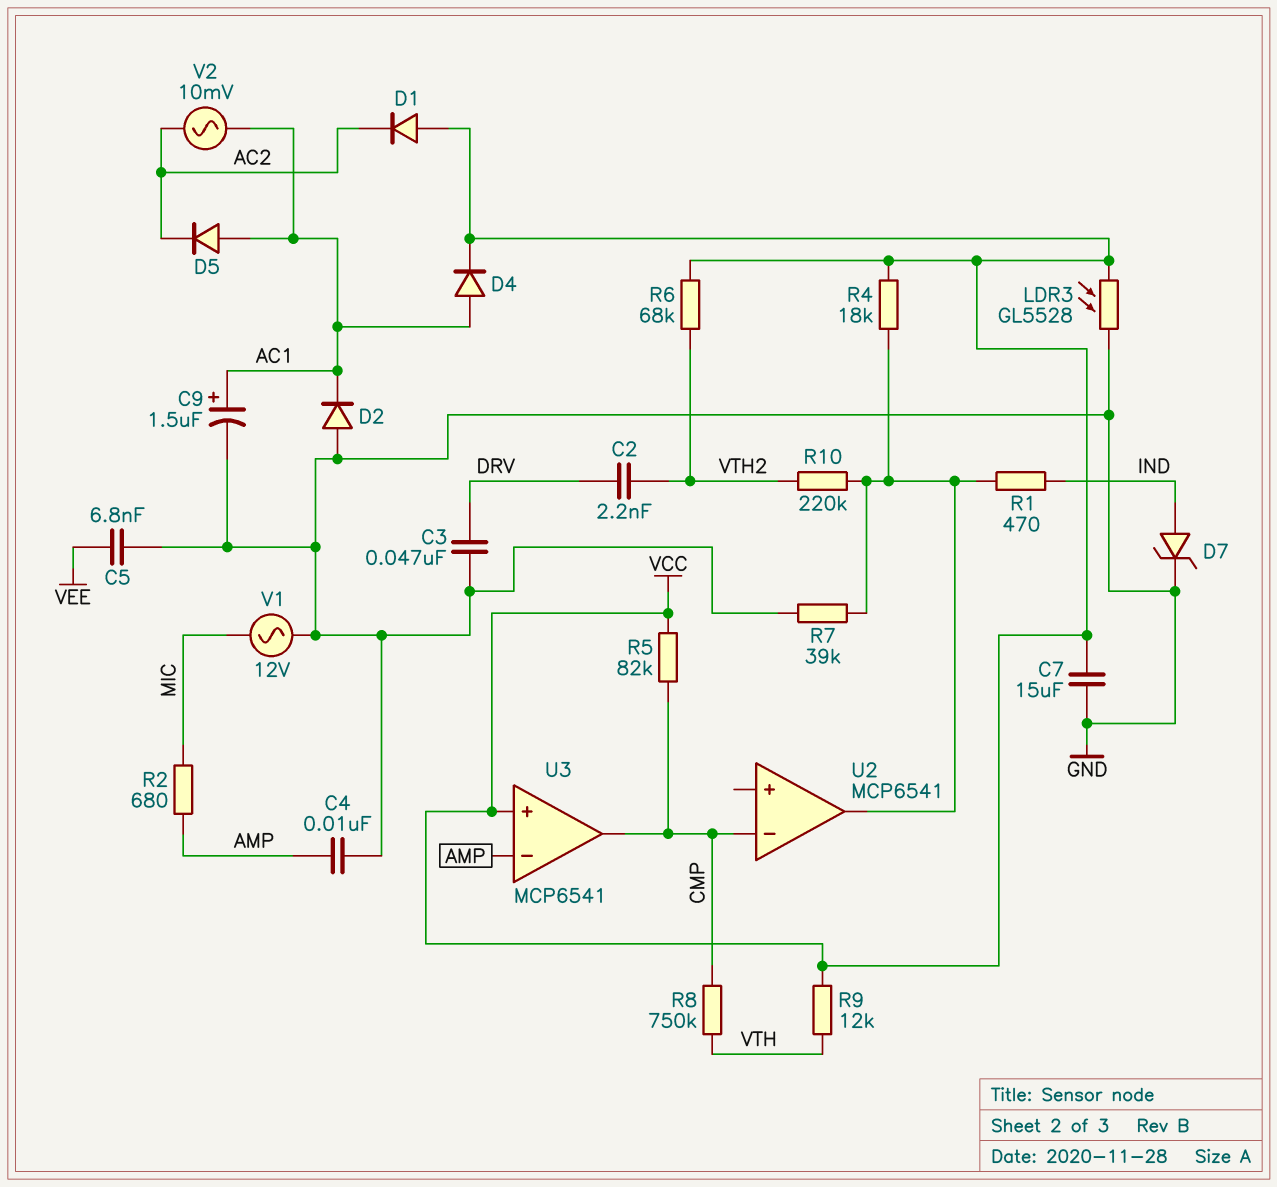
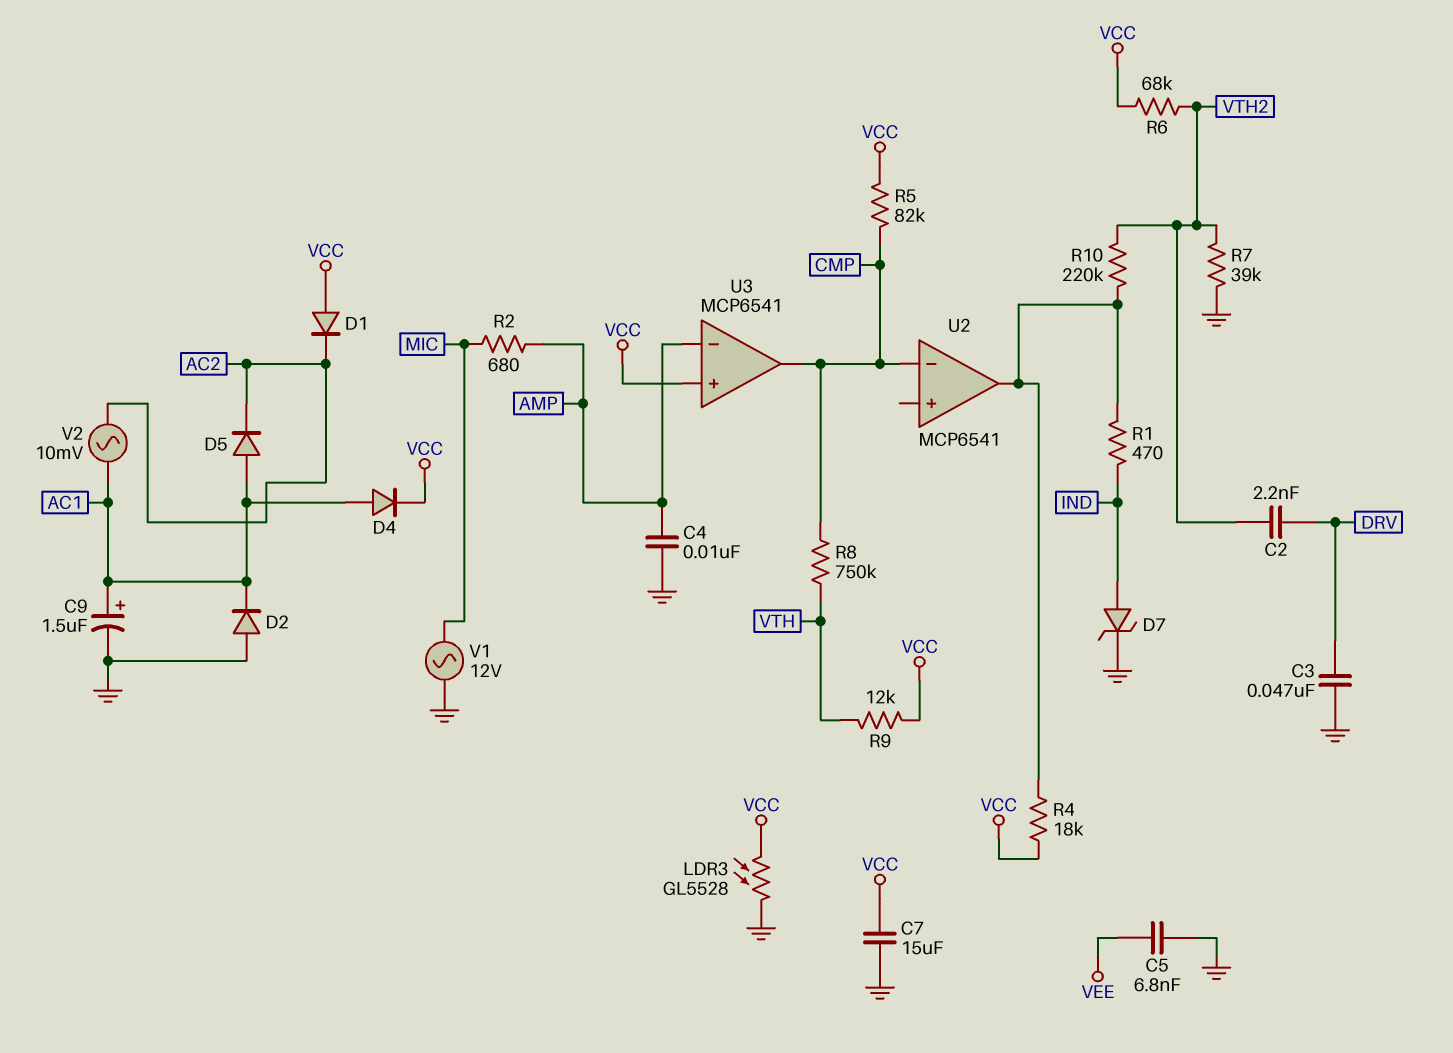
R7: 39k (GND, U2/out) -> 39k (GND, VTH2)

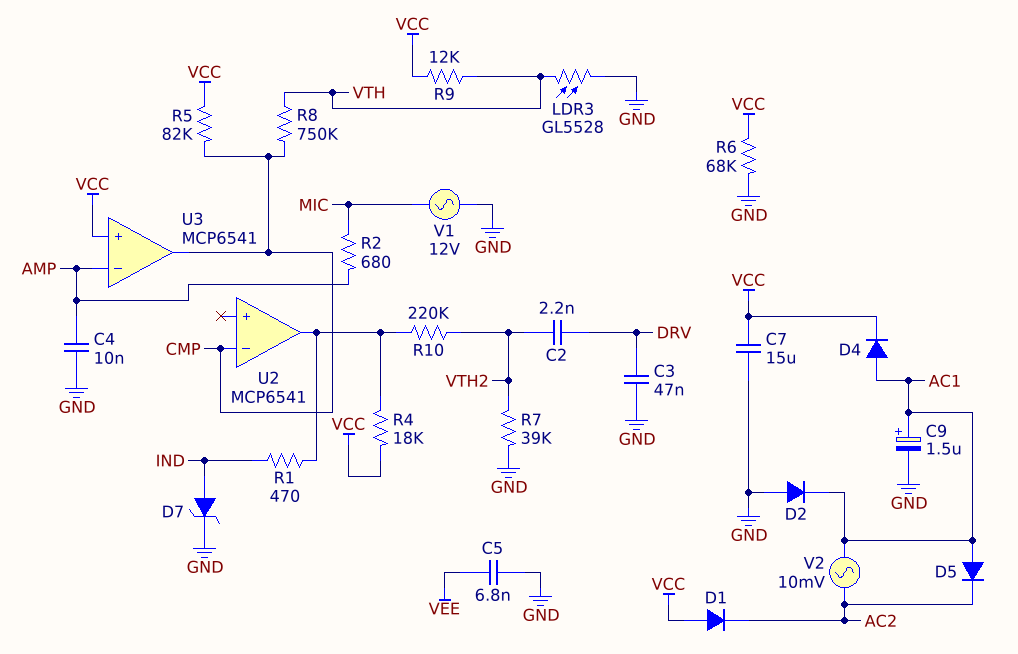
LDR3: GL5528 (GND, VCC) -> GL5528 (GND, VTH)
R6: 68k (VCC, VTH2) -> 68k (GND, VCC)

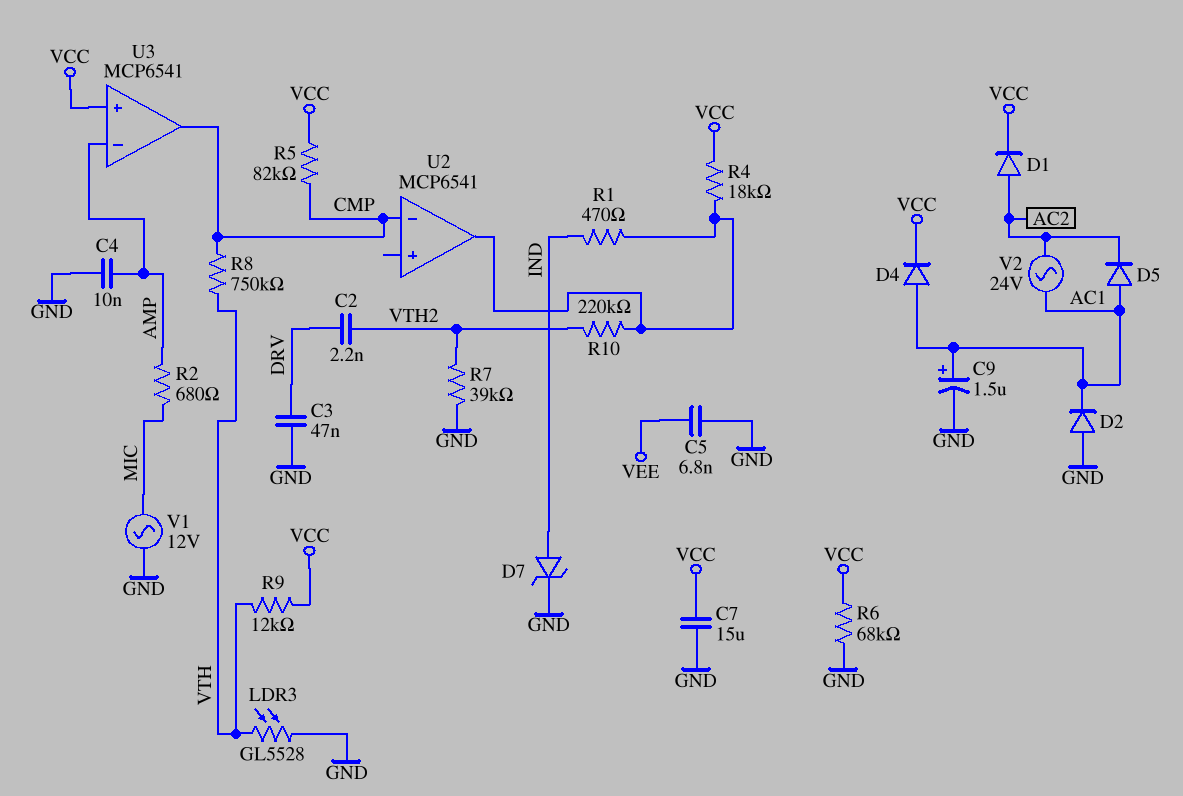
D1: diode (A VCC, K AC2) -> diode (A AC2, K VCC)
V2: AC 10mV (AC1, AC2) -> AC 24V (AC1, AC2)

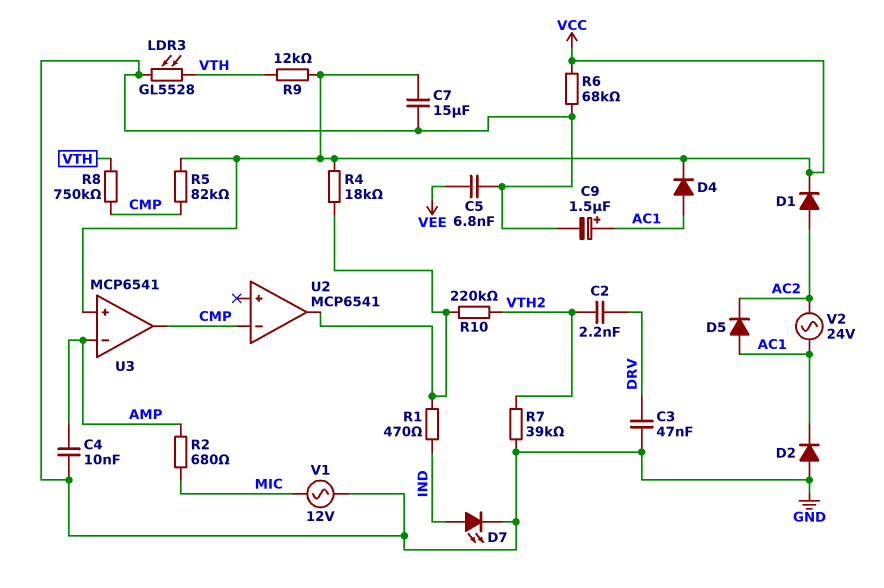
D7: zener (A IND, K GND) -> LED (A IND, K GND)

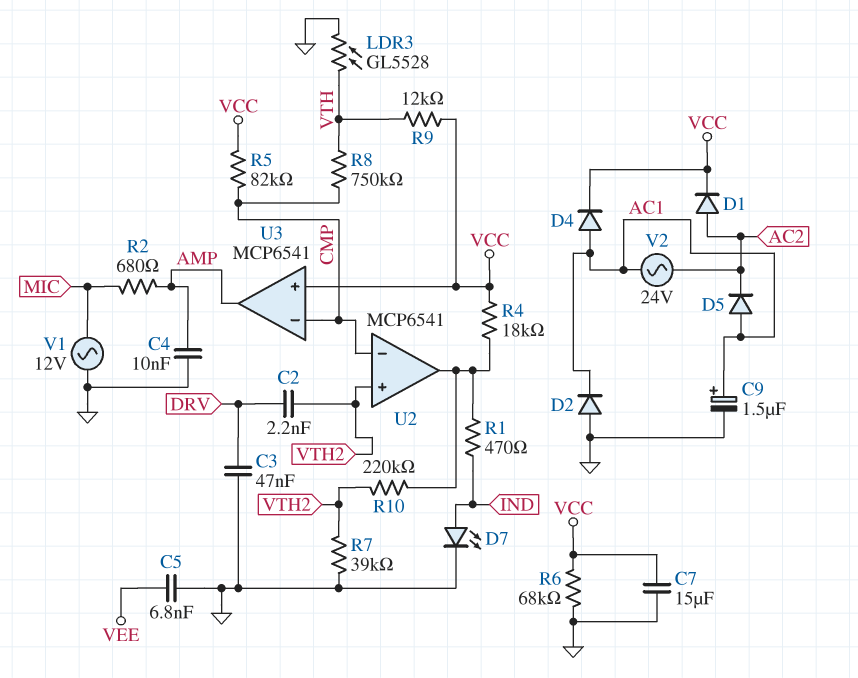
U2 pin in+: none -> VTH2
U3 pin in-: AMP -> CMP
U3 pin out: CMP -> AMP

